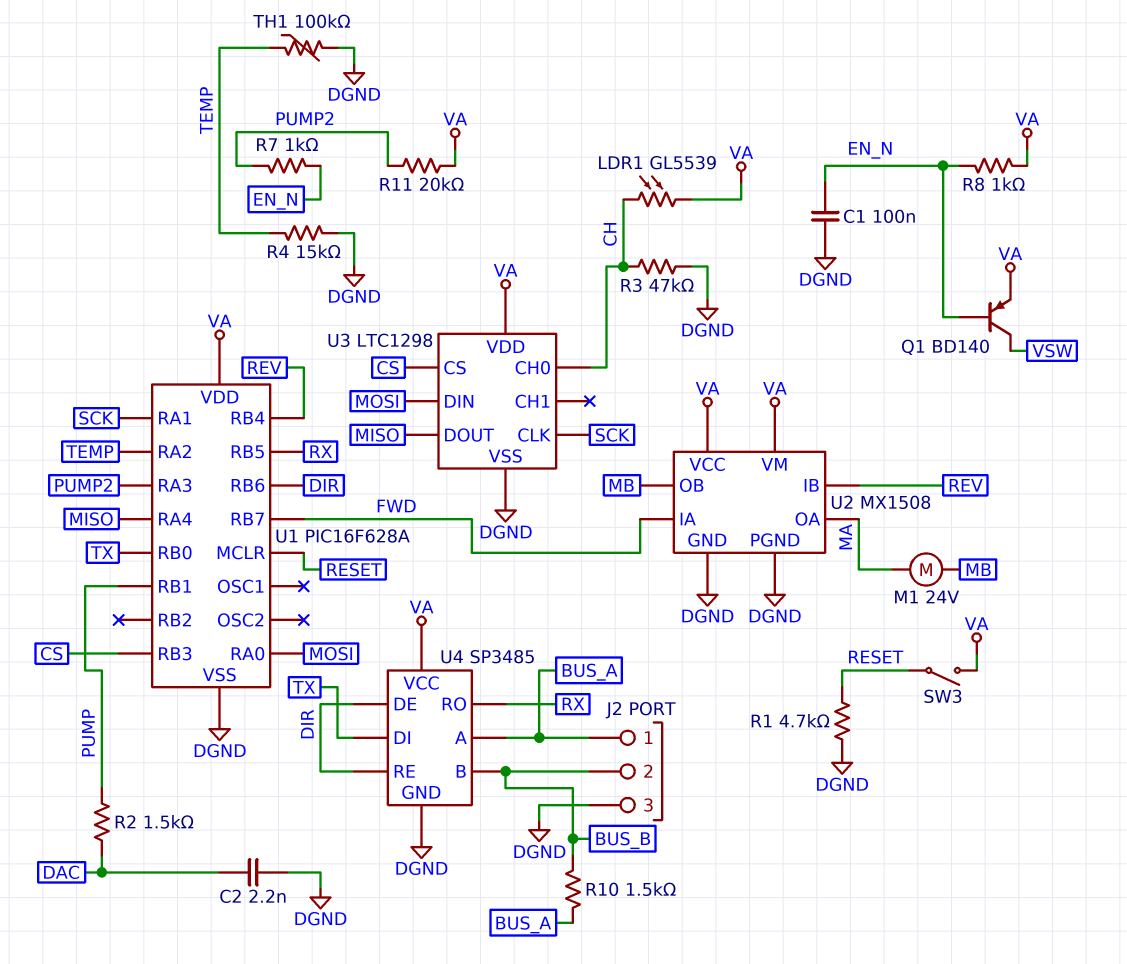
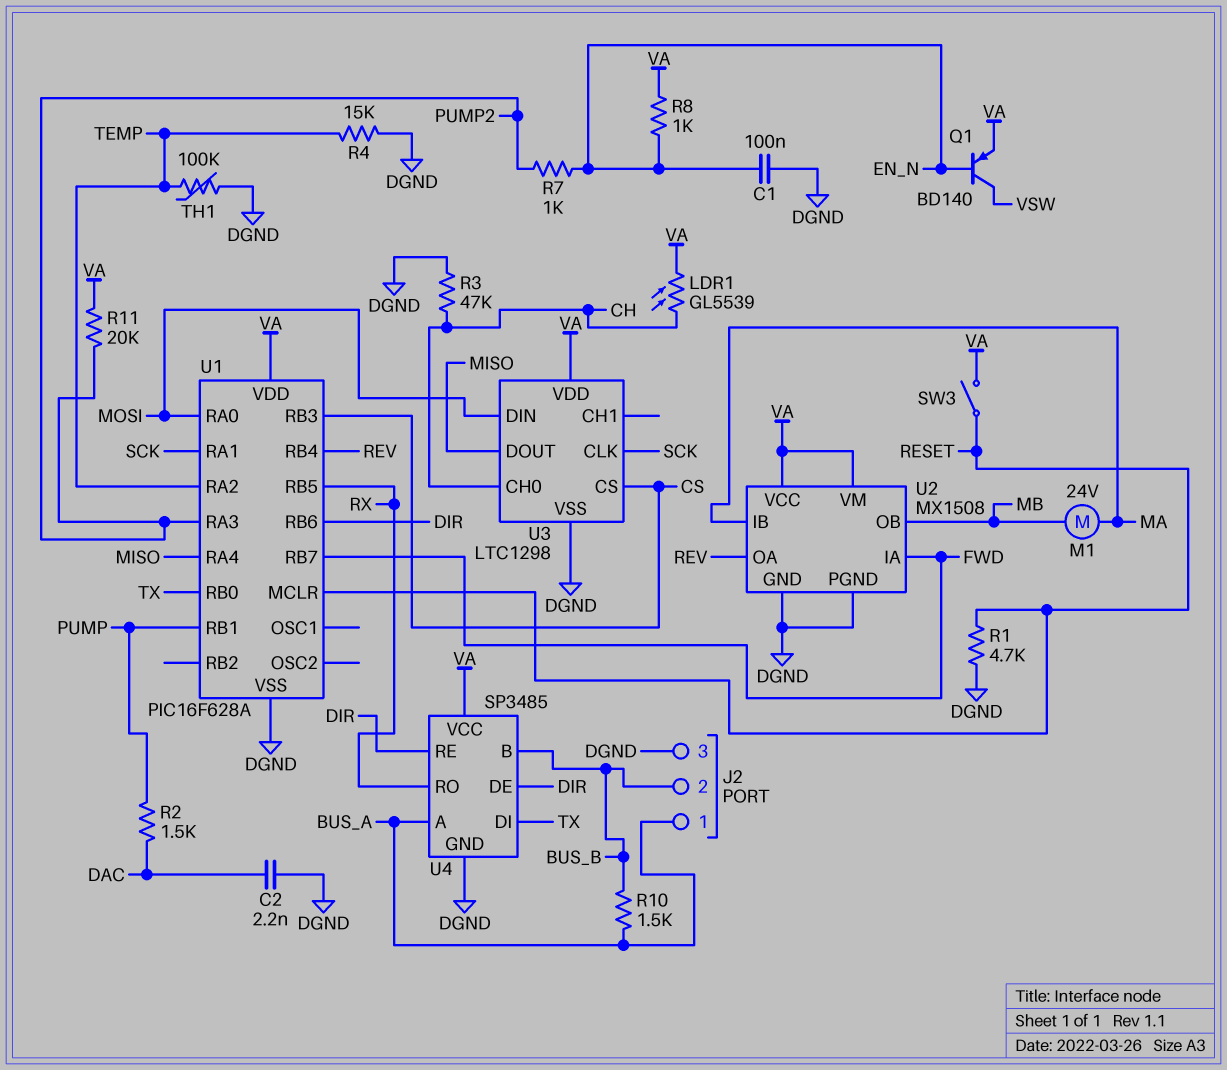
U2 pin IB: REV -> MA
U2 pin OA: MA -> REV

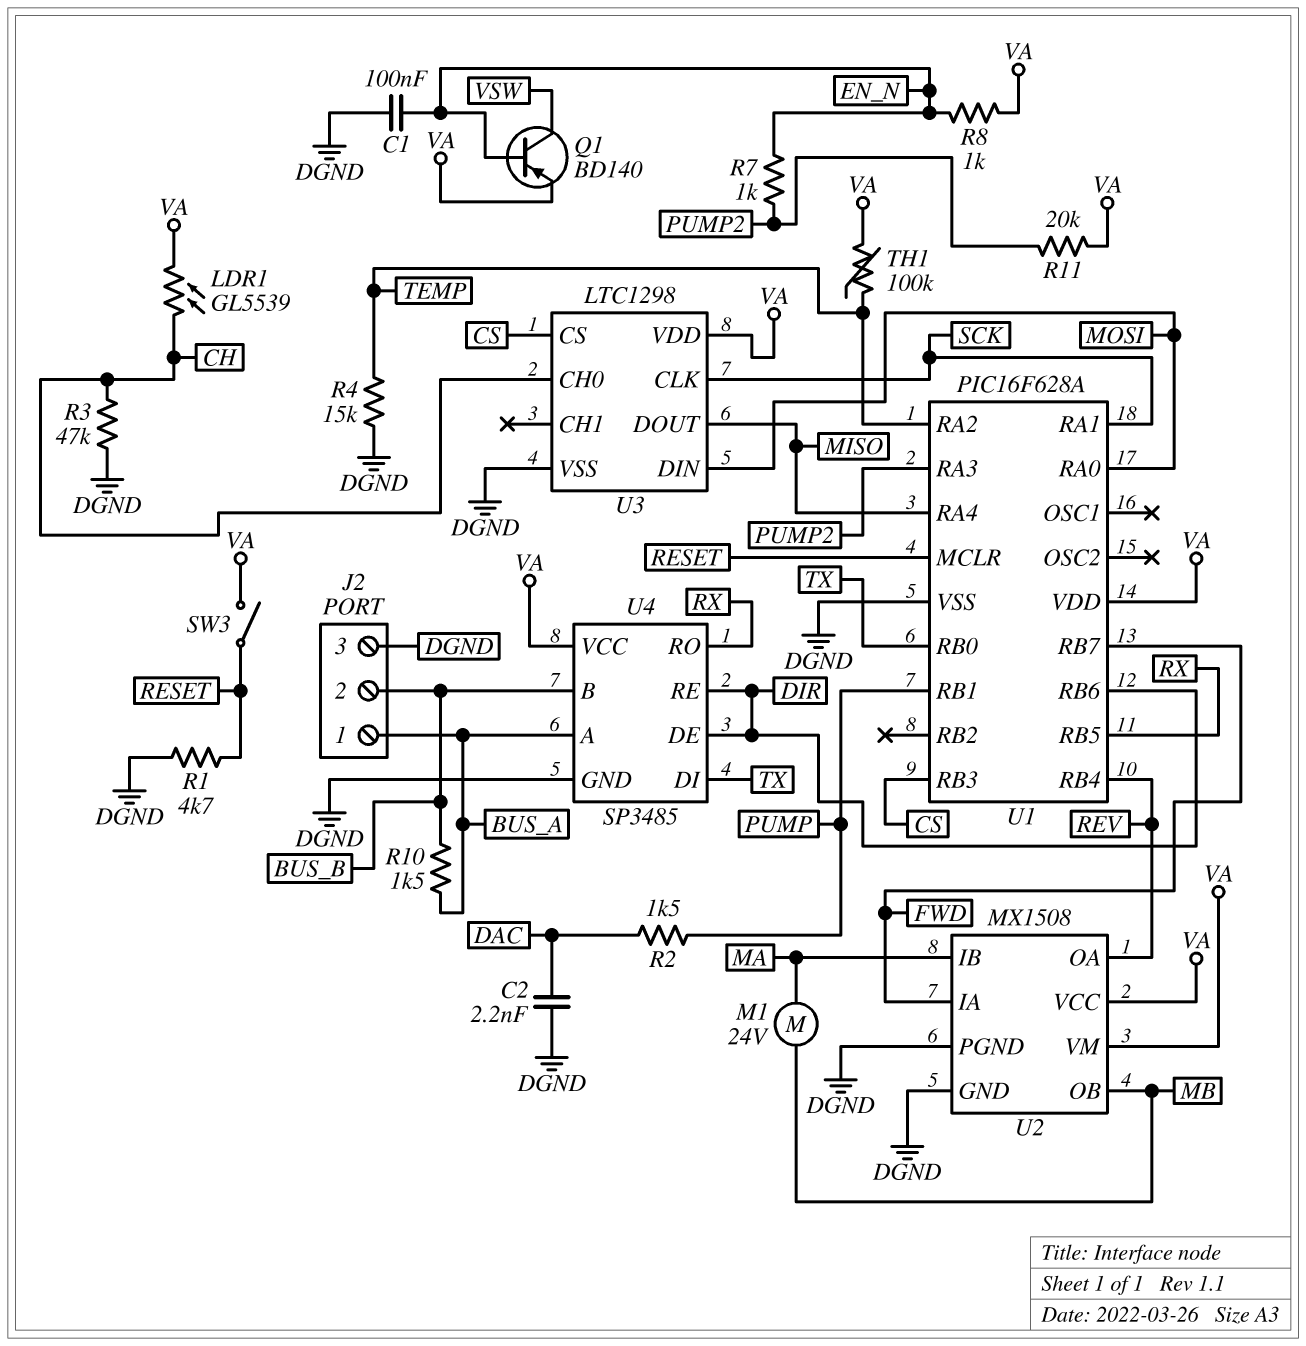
TH1: 100k (DGND, TEMP) -> 100k (TEMP, VA)

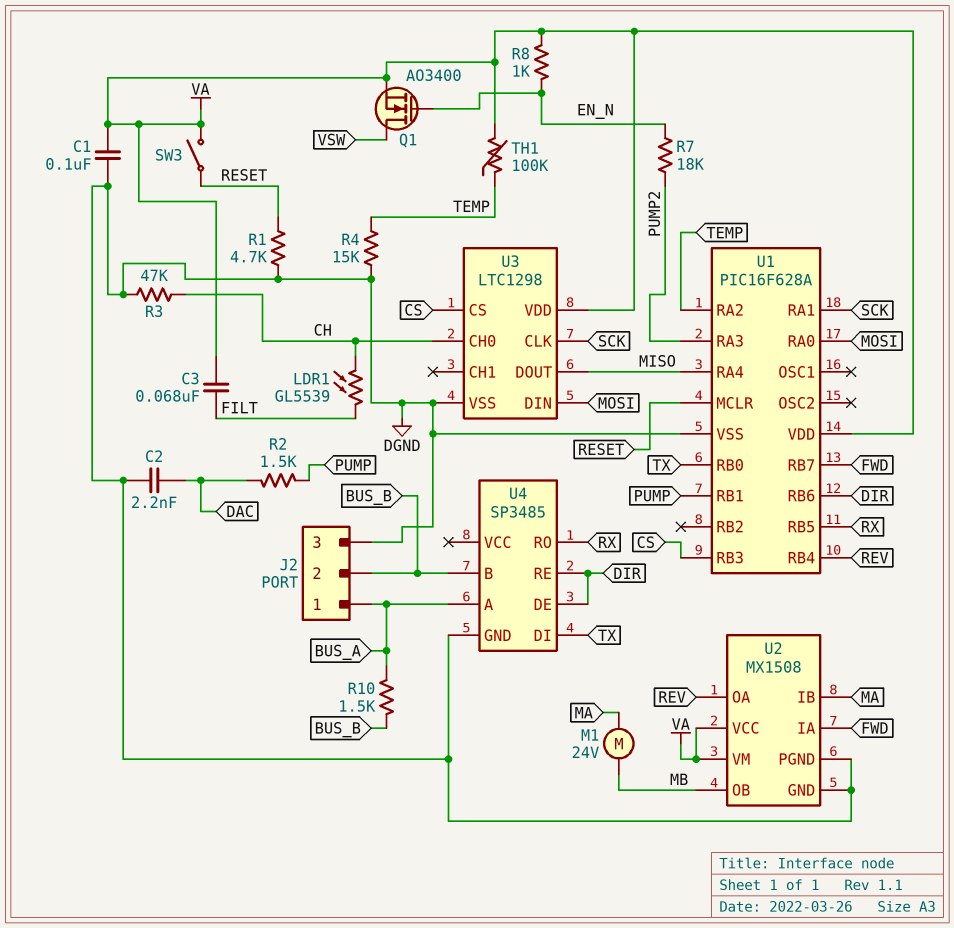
C1: 100nF (DGND, EN_N) -> 100nF (DGND, VA)
C3: none -> 68nF (FILT, VA)
LDR1: GL5539 (CH, VA) -> GL5539 (CH, FILT)
Q1: PNP BD140 (B EN_N, C VSW, E VA) -> NMOS AO3400 (G EN_N, D VSW, S VA)
R7: 1k (EN_N, PUMP2) -> 18k (EN_N, PUMP2)
R11: 20k (PUMP2, VA) -> none
U4 pin VCC: VA -> none

